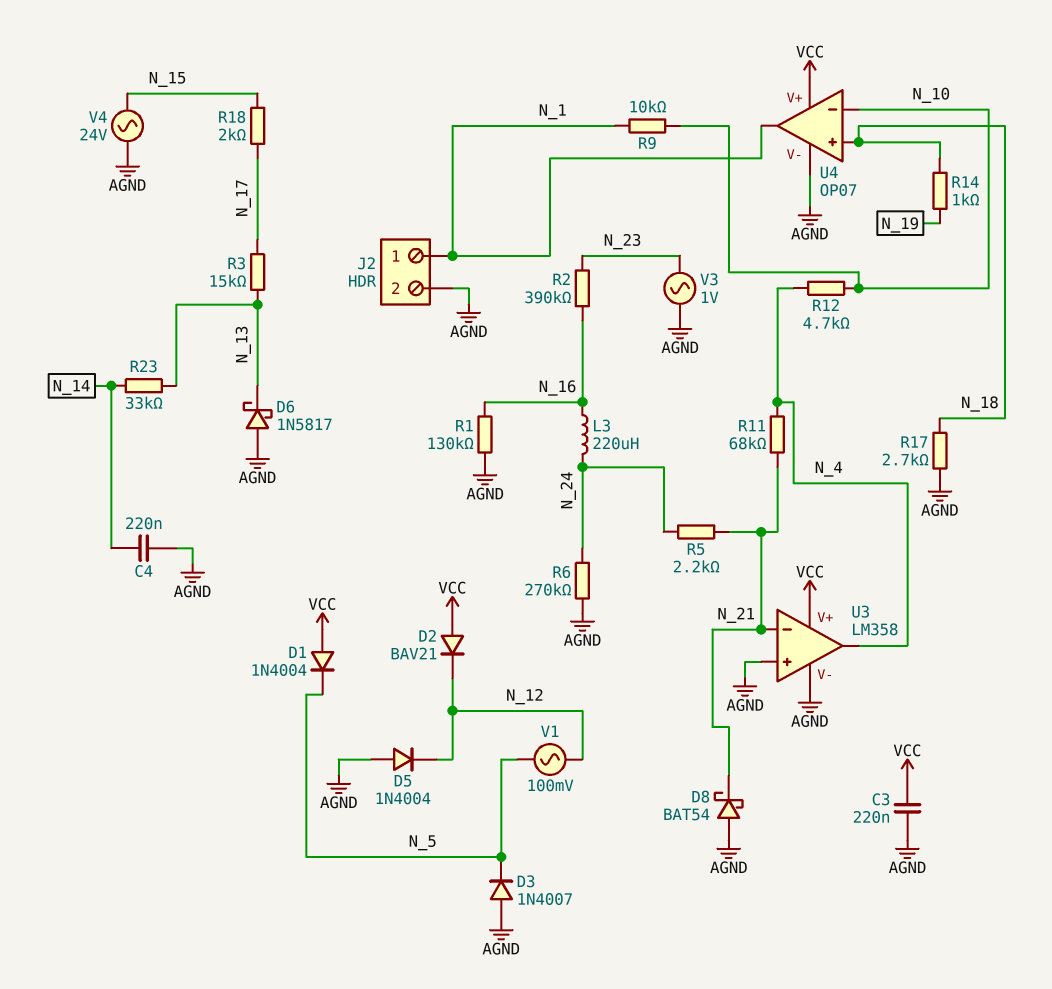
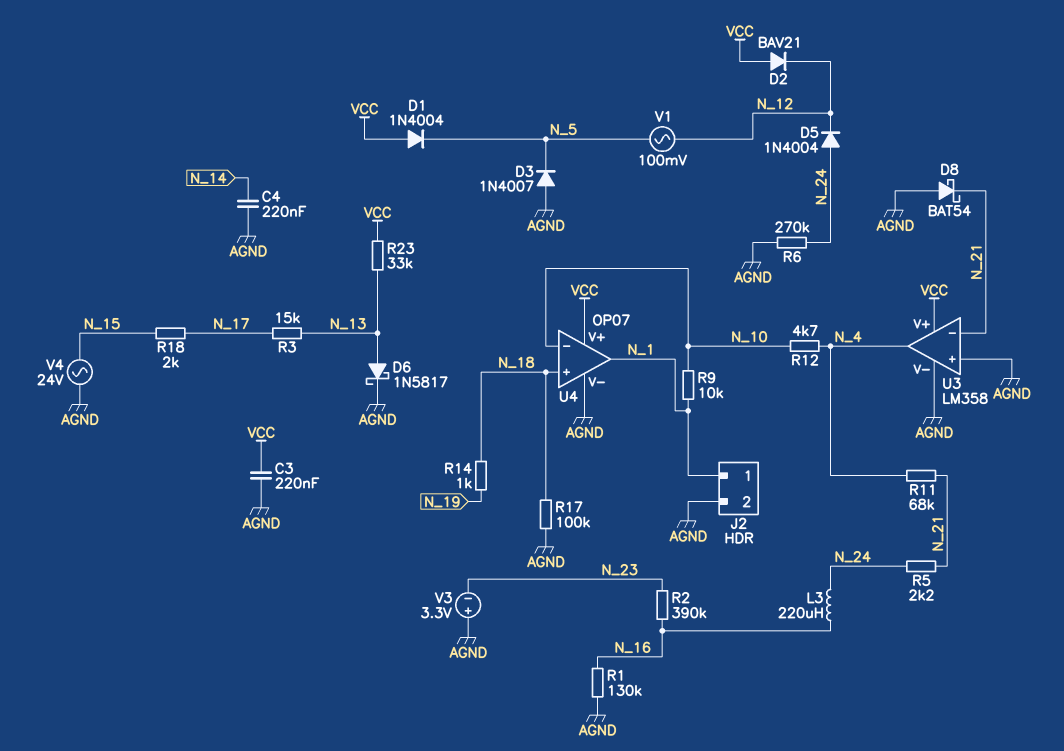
D5: diode 1N4004 (A AGND, K N_12) -> diode 1N4004 (A N_24, K N_12)
D6: schottky 1N5817 (A AGND, K N_13) -> schottky 1N5817 (A N_13, K AGND)
R17: 2.7k (AGND, N_18) -> 100k (AGND, N_18)
R23: 33k (N_13, N_14) -> 33k (N_13, VCC)
V3: AC 1V (AGND, N_23) -> 3.3V (plus AGND, minus N_23)

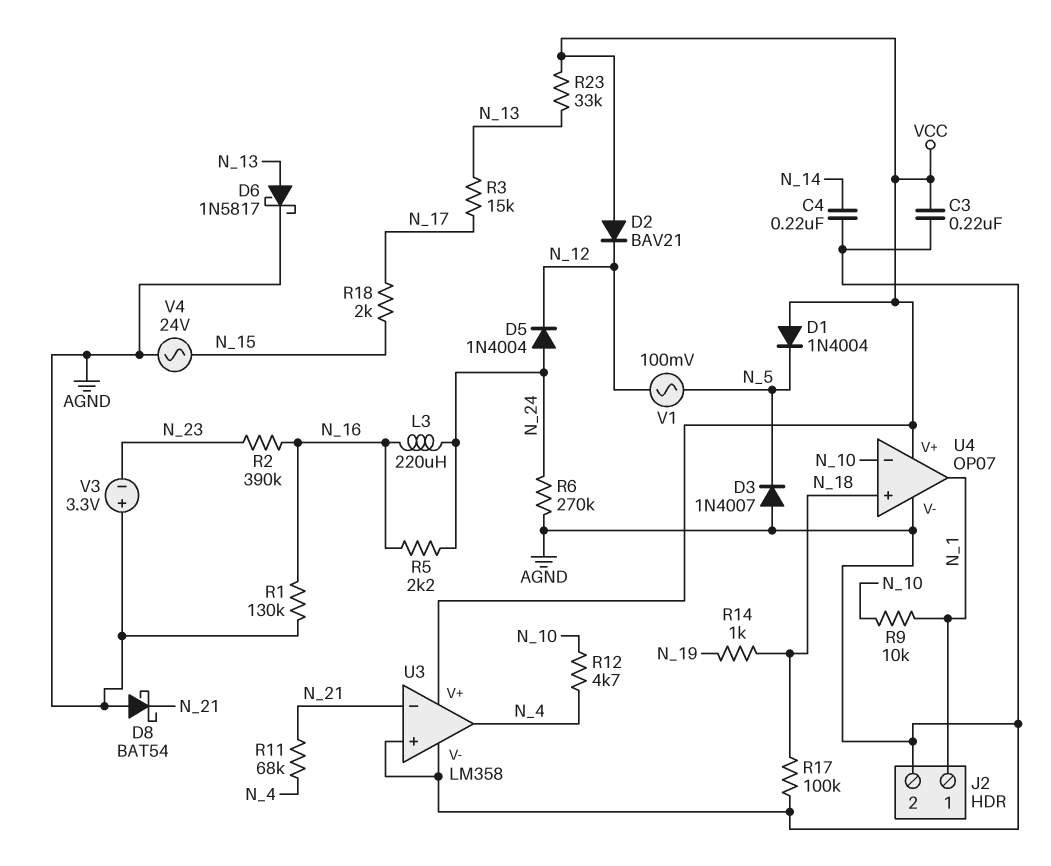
R5: 2.2k (N_21, N_24) -> 2.2k (N_16, N_24)

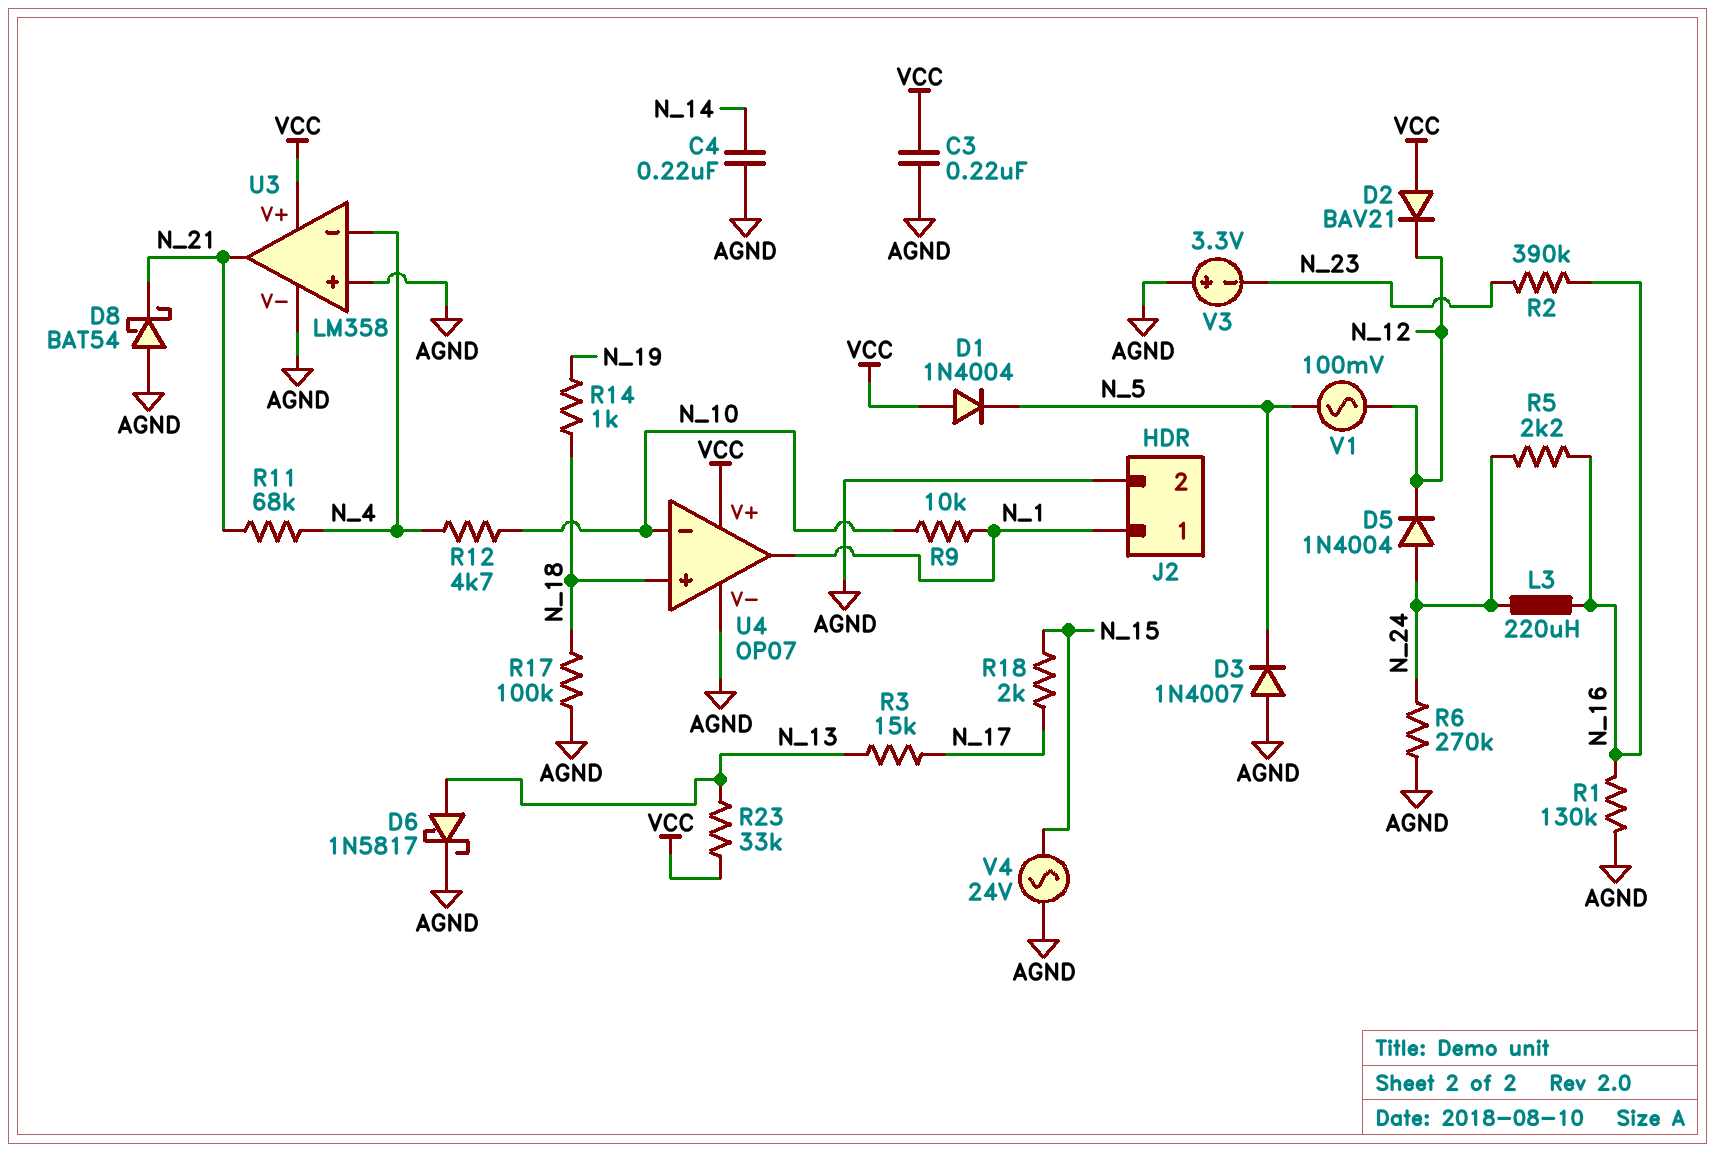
U3 pin in-: N_21 -> N_4
U3 pin out: N_4 -> N_21

